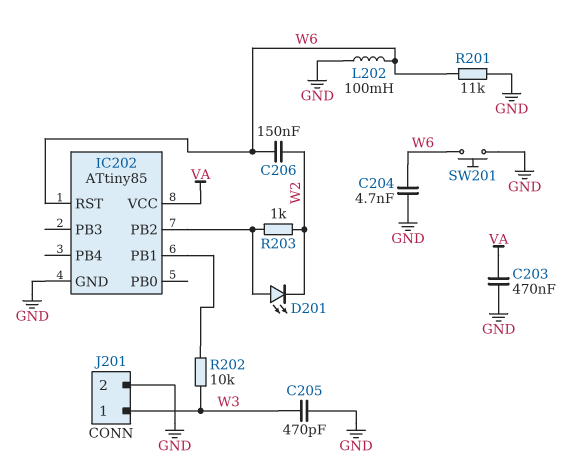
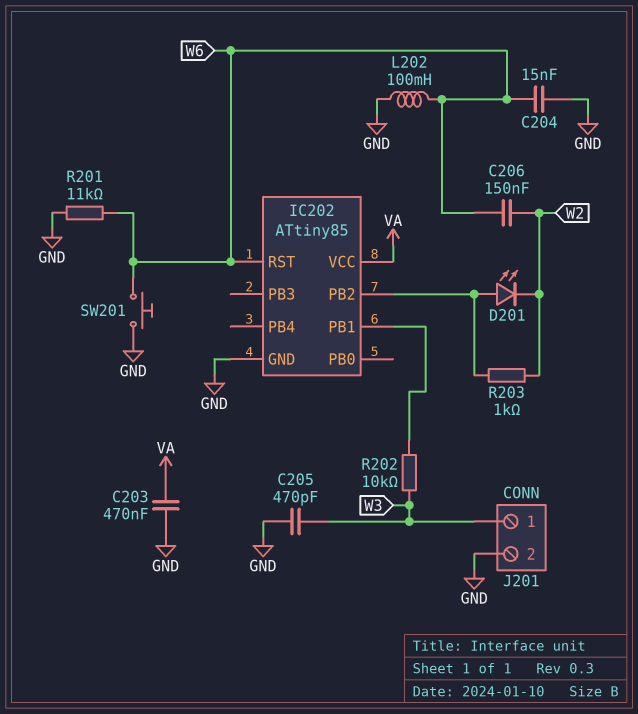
C204: 4.7nF (GND, W6) -> 15nF (GND, W6)

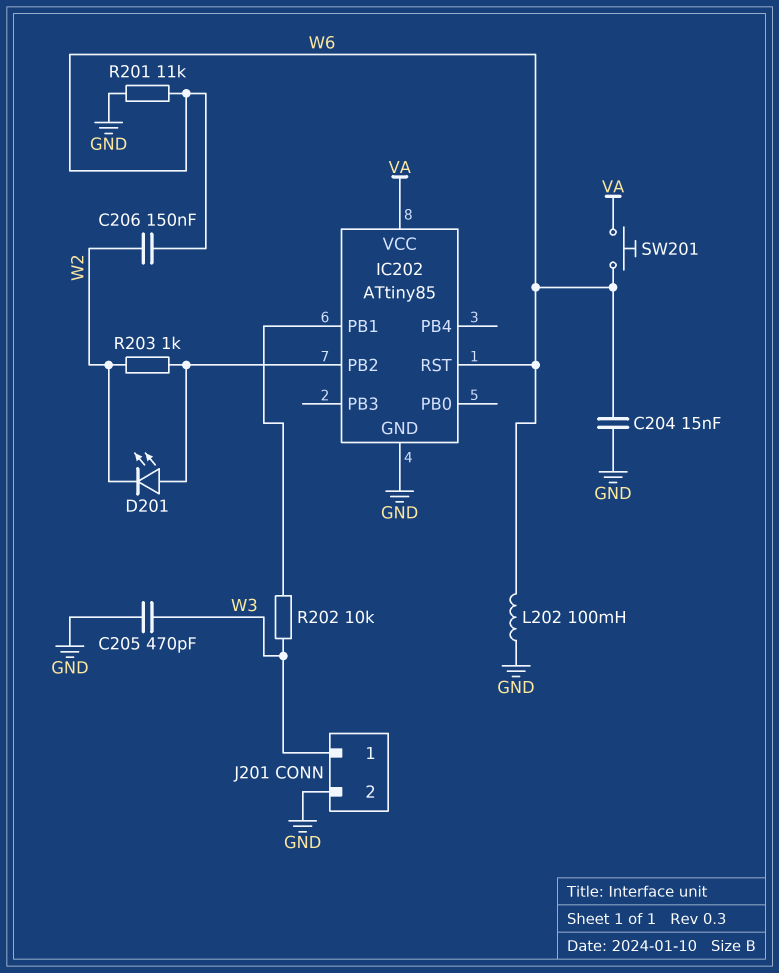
C203: 470nF (GND, VA) -> none
SW201: button (GND, W6) -> button (VA, W6)

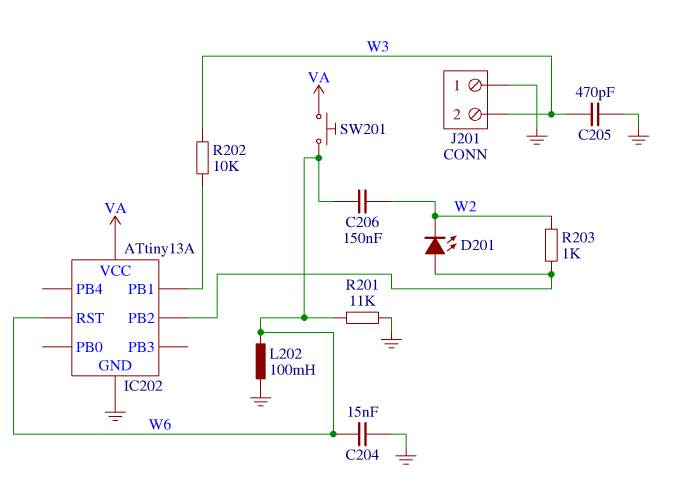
IC202: ATtiny85 -> ATtiny13A
J201 pin 1: W3 -> GND
J201 pin 2: GND -> W3

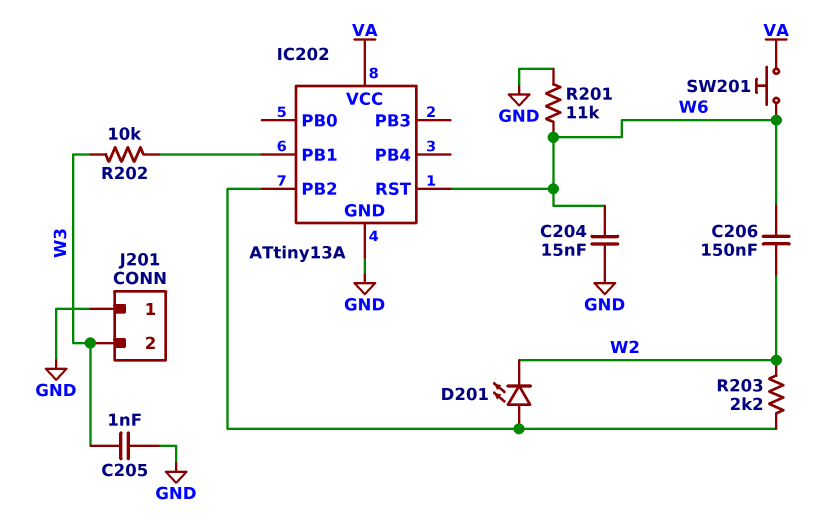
C205: 470pF (GND, W3) -> 1nF (GND, W3)
L202: 100mH (GND, W6) -> none
R203: 1k (IC202/PB2, W2) -> 2.2k (IC202/PB2, W2)

